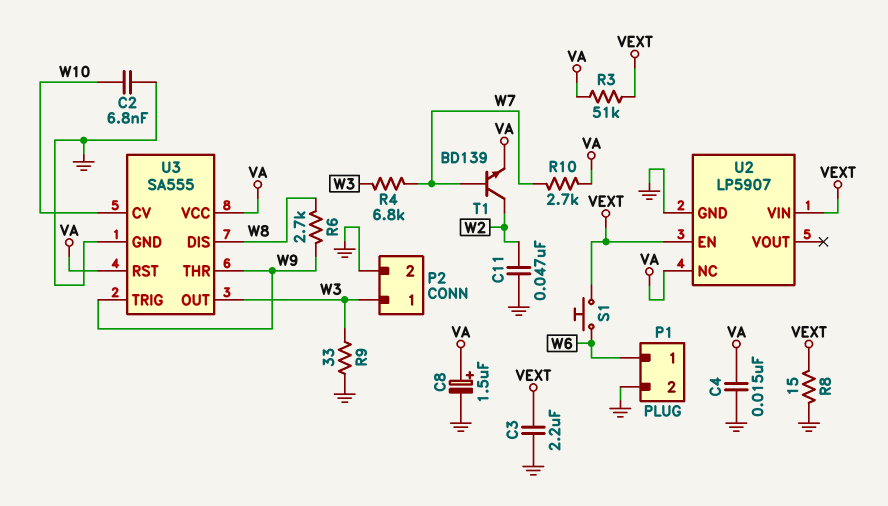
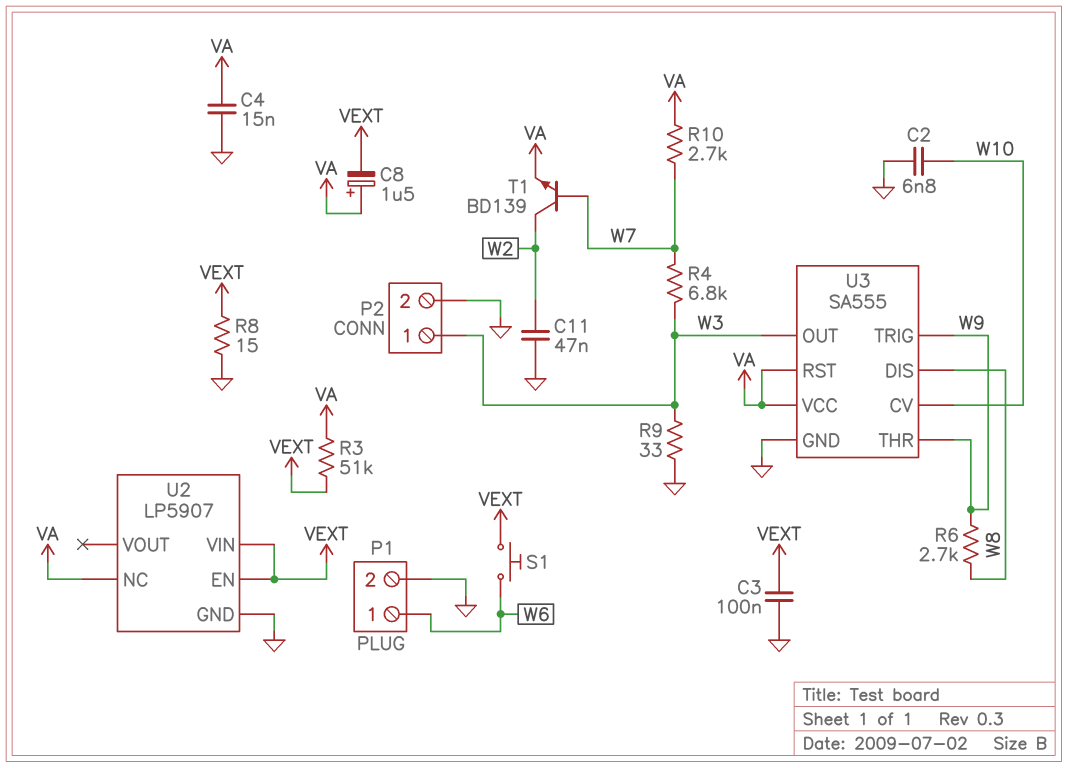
C3: 2.2uF (GND, VEXT) -> 100nF (GND, VEXT)
C8: 1.5uF (plus VA, minus GND) -> 1.5uF (plus VA, minus VEXT)

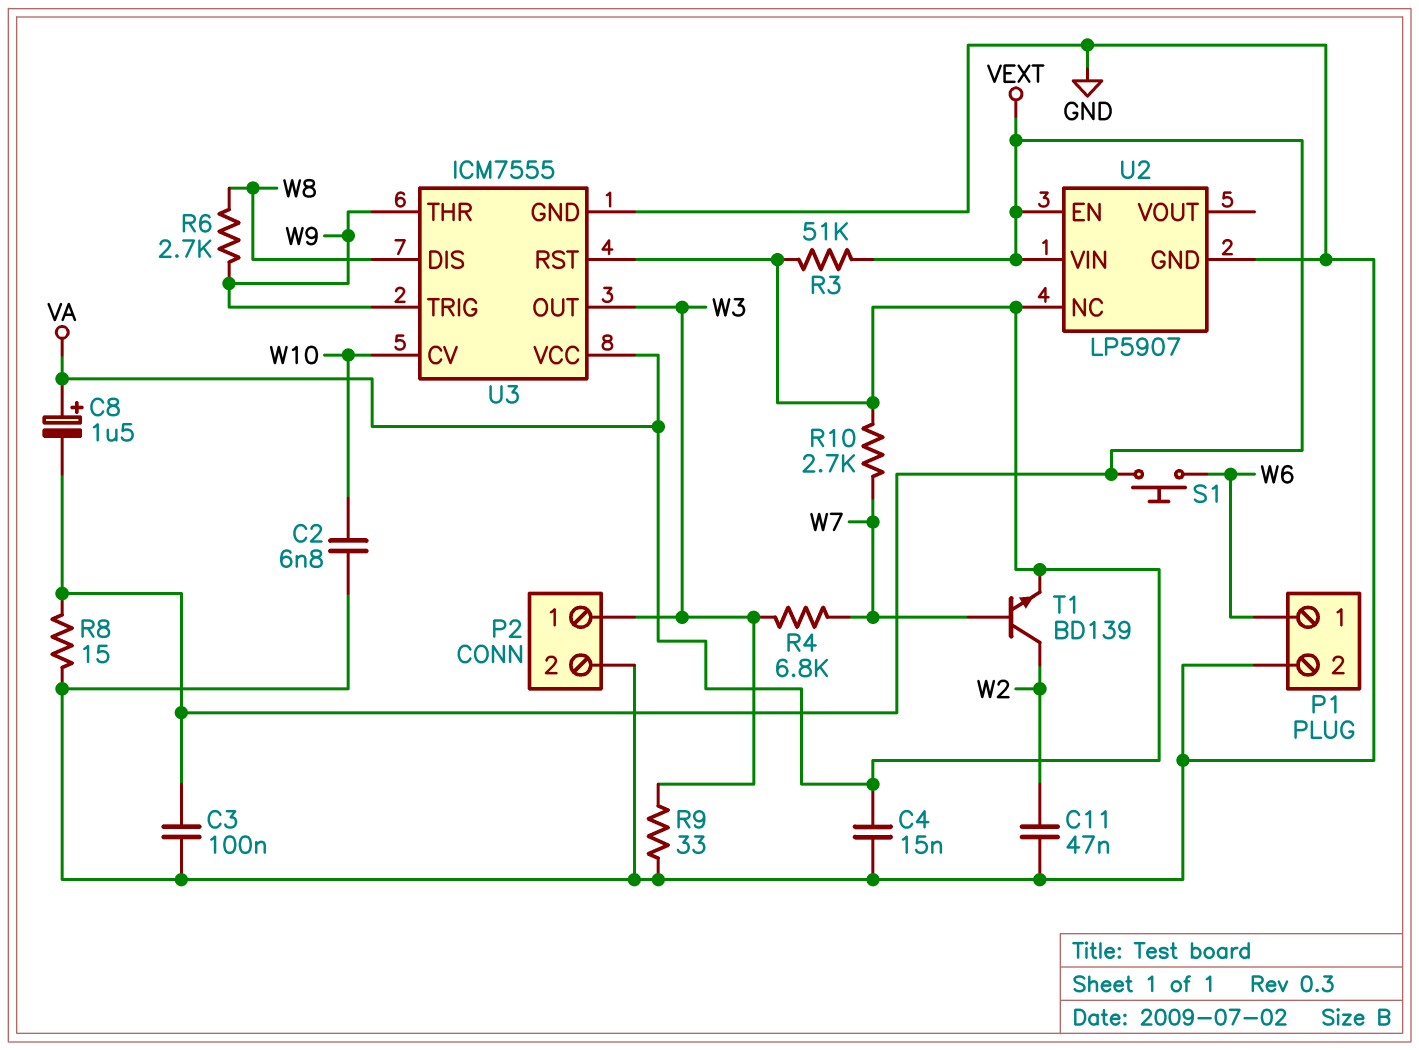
U3: SA555 -> ICM7555

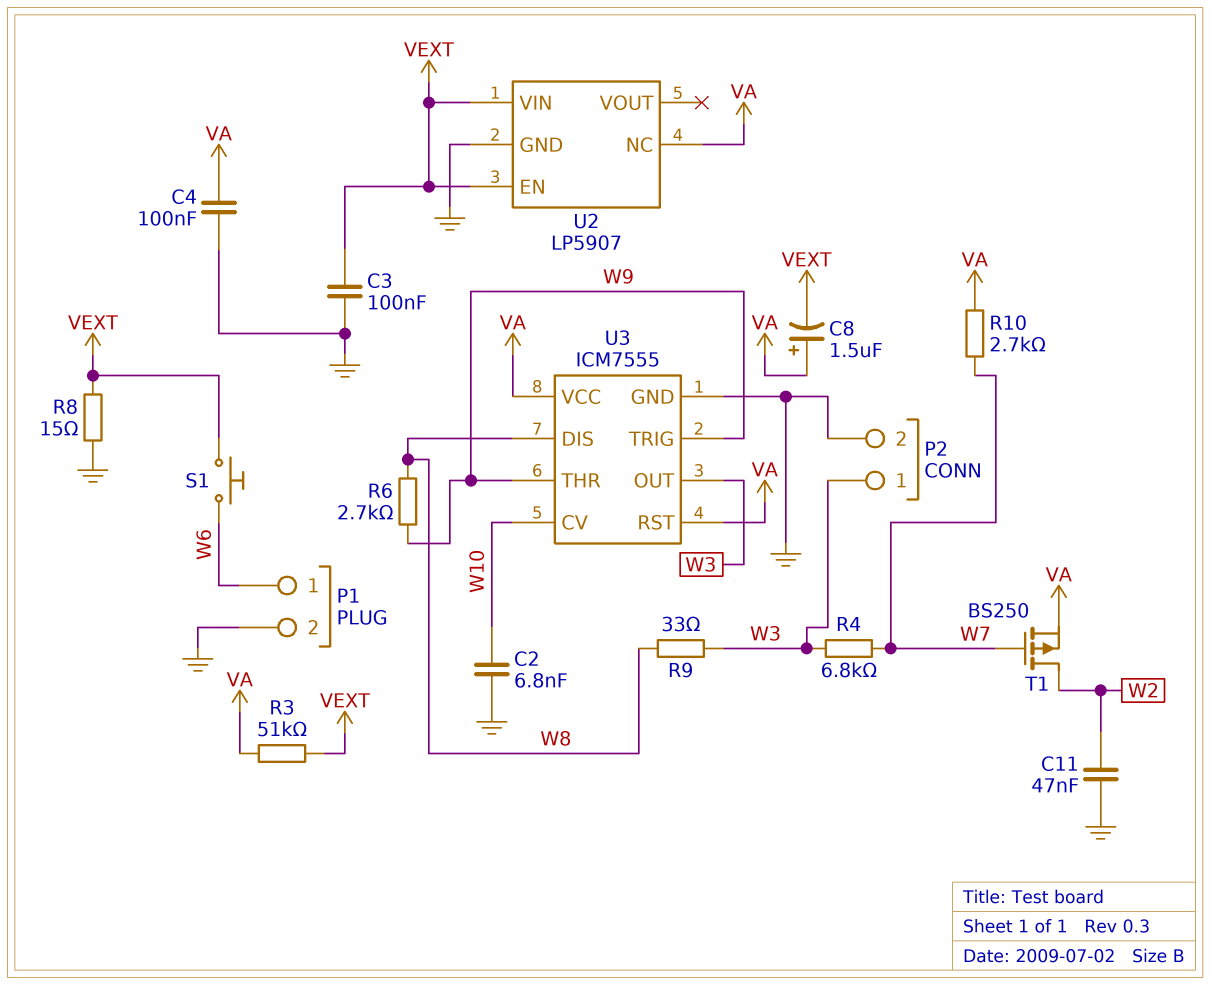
C4: 15nF (GND, VA) -> 100nF (GND, VA)
R9: 33 (GND, W3) -> 33 (W3, W8)
T1: NPN BD139 (B W7, C W2, E VA) -> PMOS BS250 (G W7, D W2, S VA)

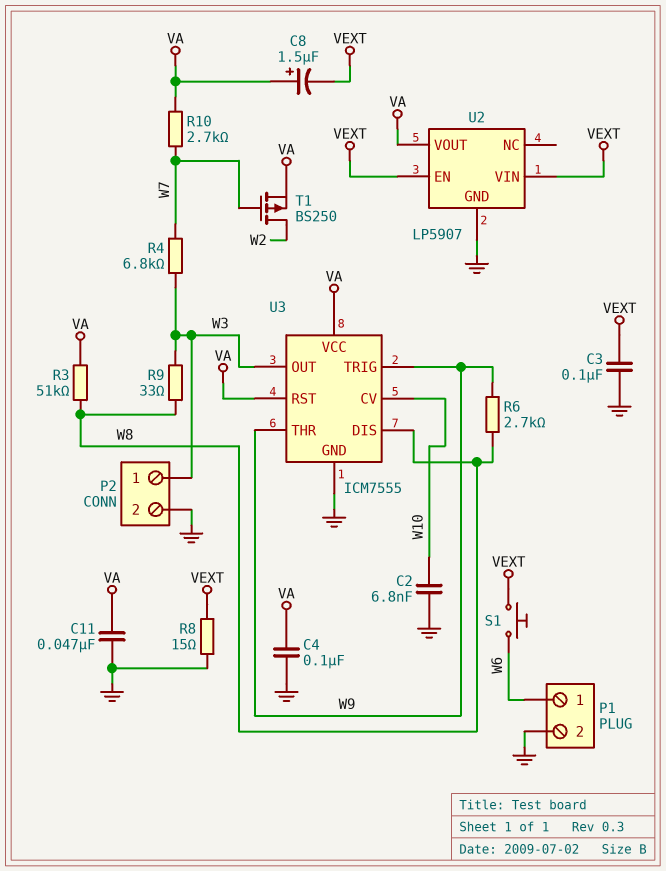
C11: 47nF (GND, W2) -> 47nF (GND, VA)
R3: 51k (VA, VEXT) -> 51k (VA, W8)
U2 pin NC: VA -> none
U2 pin VOUT: none -> VA

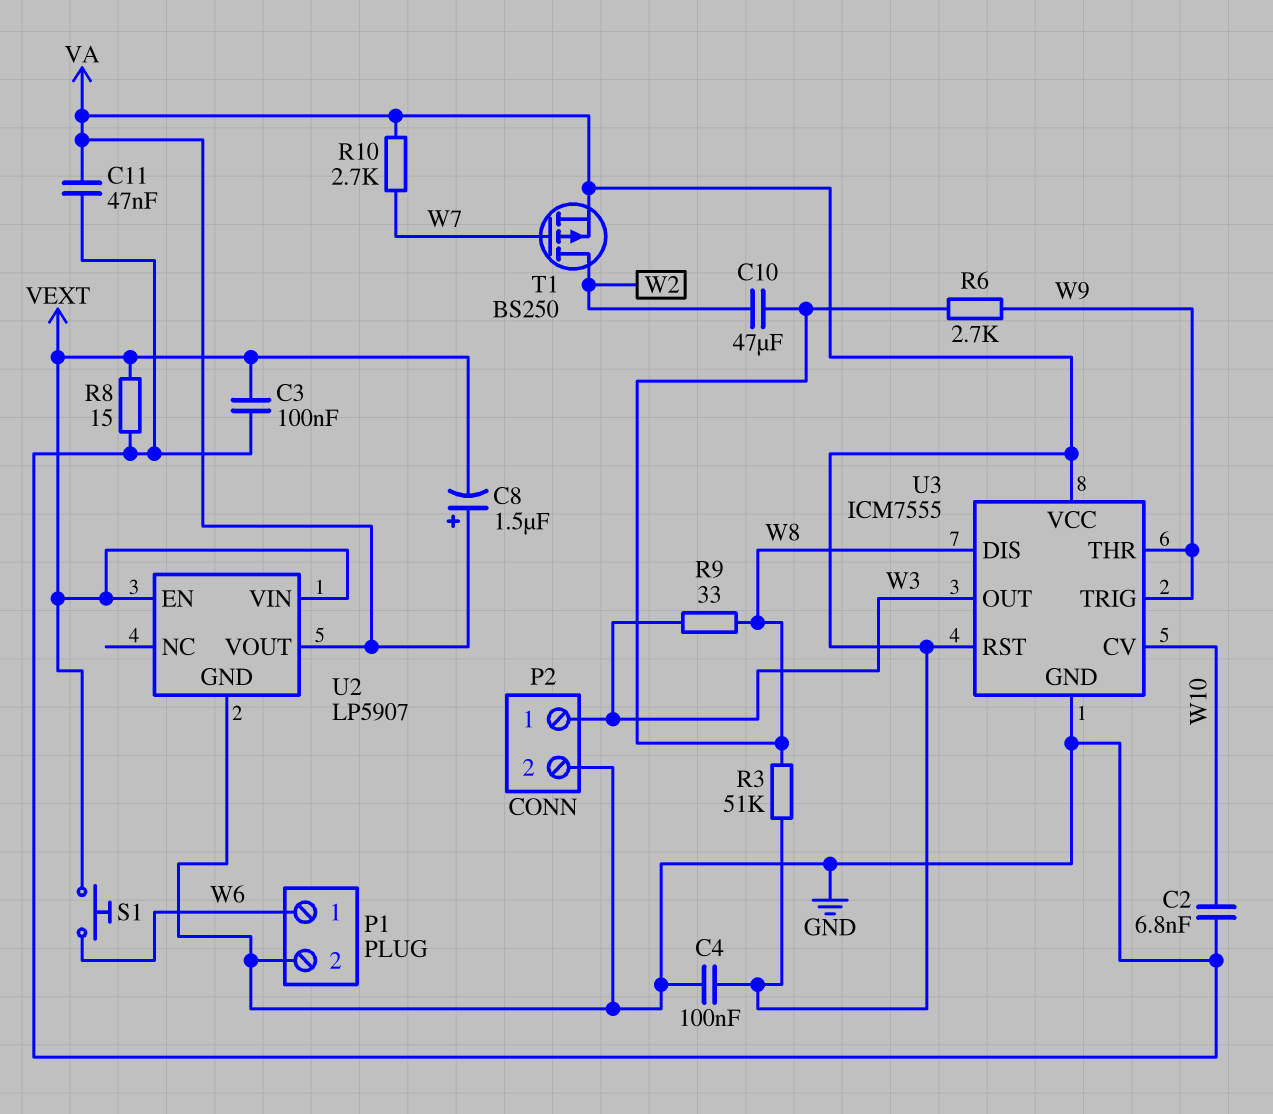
C10: none -> 47uF (W2, W8)
R4: 6.8k (W3, W7) -> none

